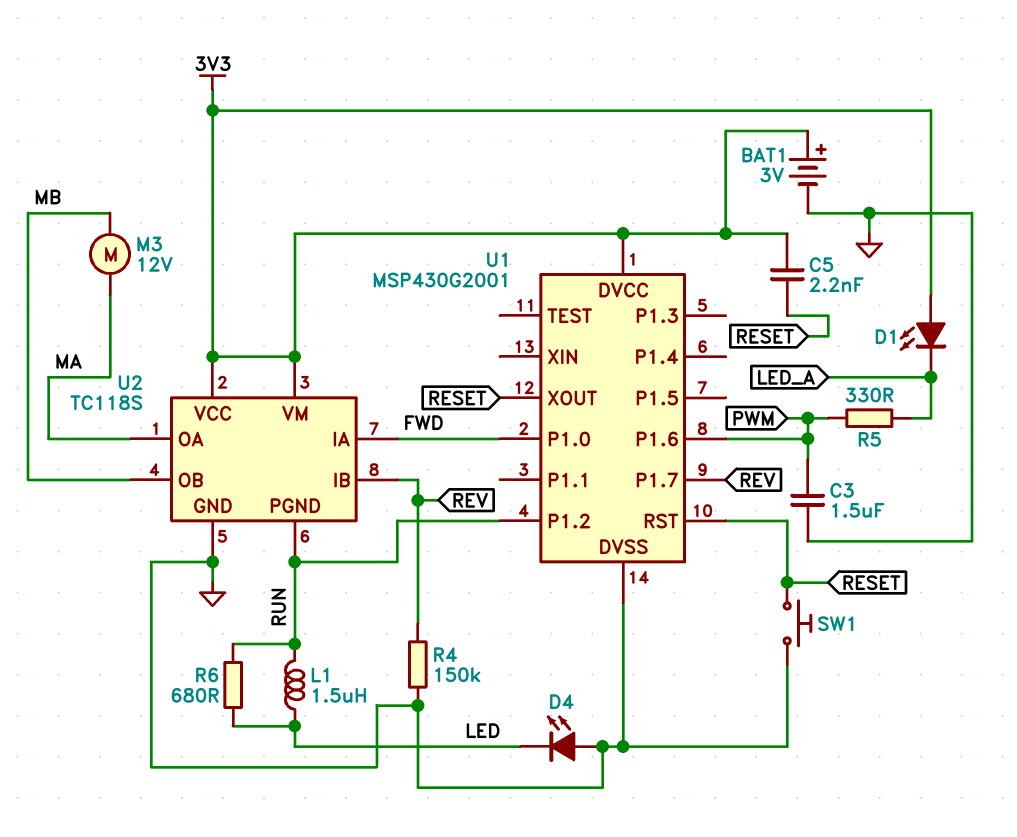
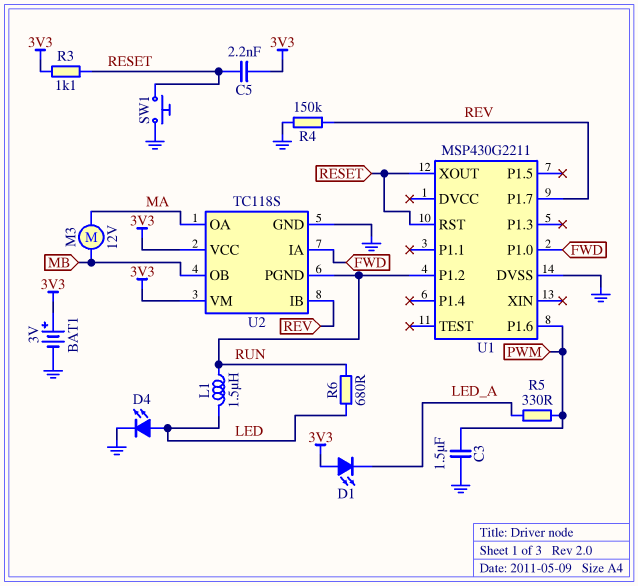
D4: LED (A GND, K LED) -> LED (A LED, K GND)
R3: none -> 1.1k (3V3, RESET)
U1: MSP430G2001 -> MSP430G2211
U1 pin DVCC: 3V3 -> none

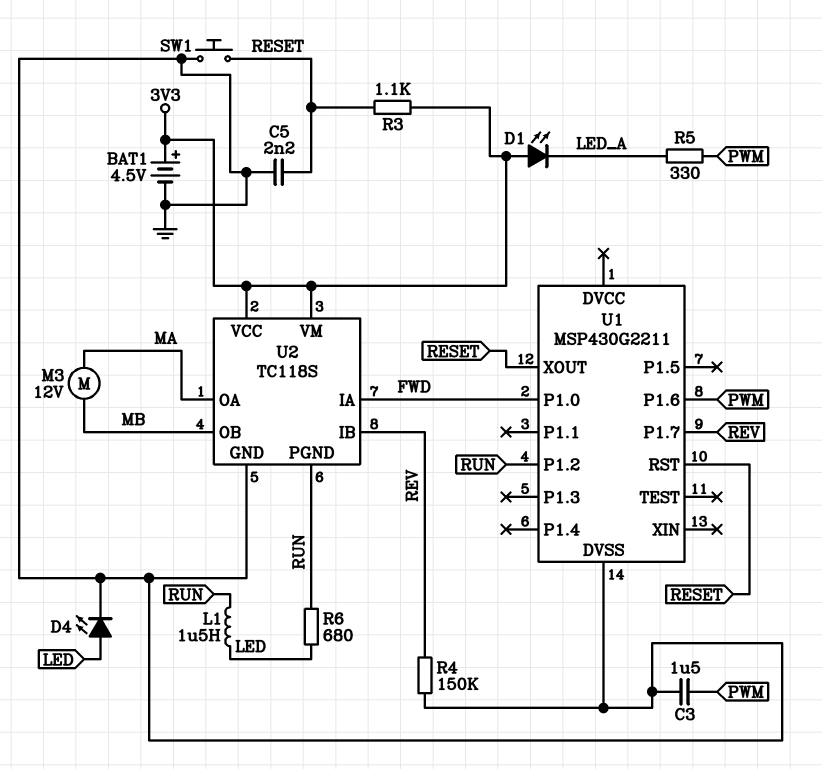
BAT1: 3V (plus 3V3, minus GND) -> 4.5V (plus 3V3, minus GND)
C5: 2.2nF (3V3, RESET) -> 2.2nF (GND, RESET)

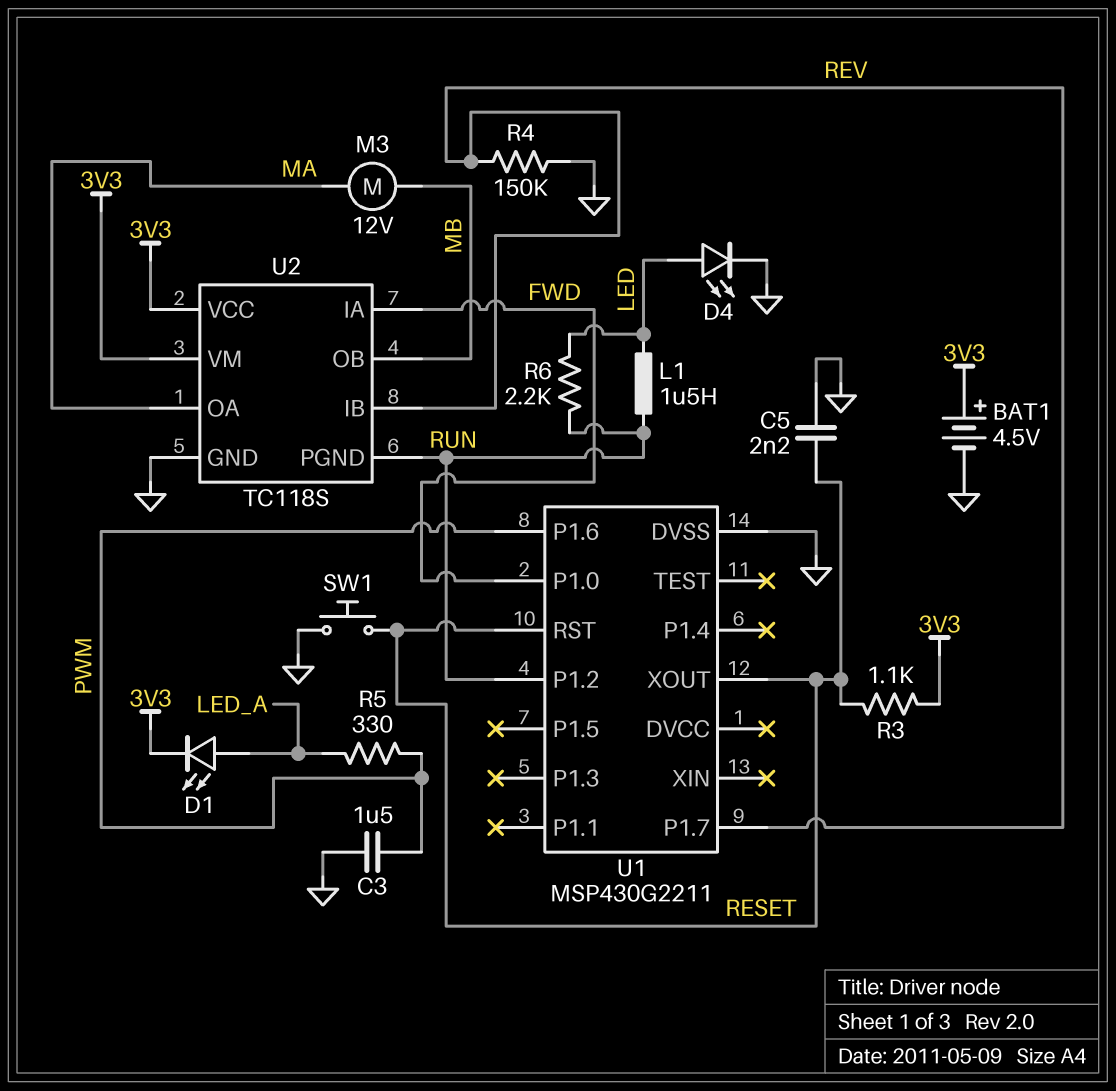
D1: LED (A 3V3, K LED_A) -> LED (A LED_A, K 3V3)
R6: 680 (LED, RUN) -> 2.2k (LED, RUN)

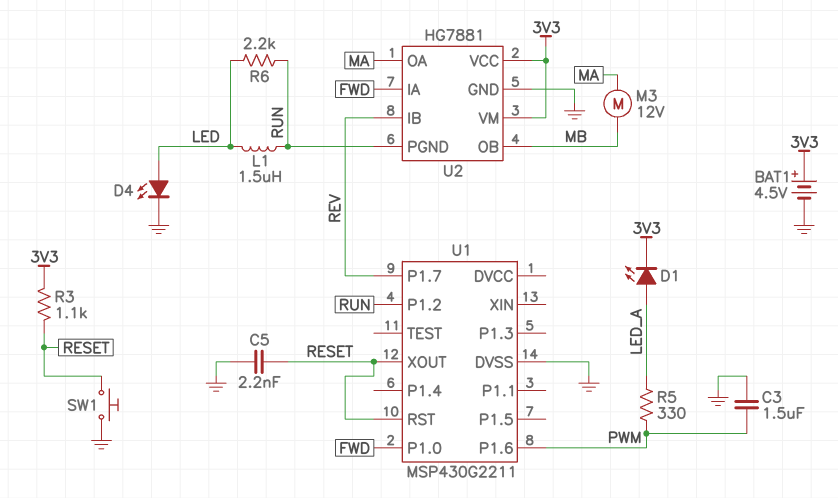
R4: 150k (GND, REV) -> none
U2: TC118S -> HG7881

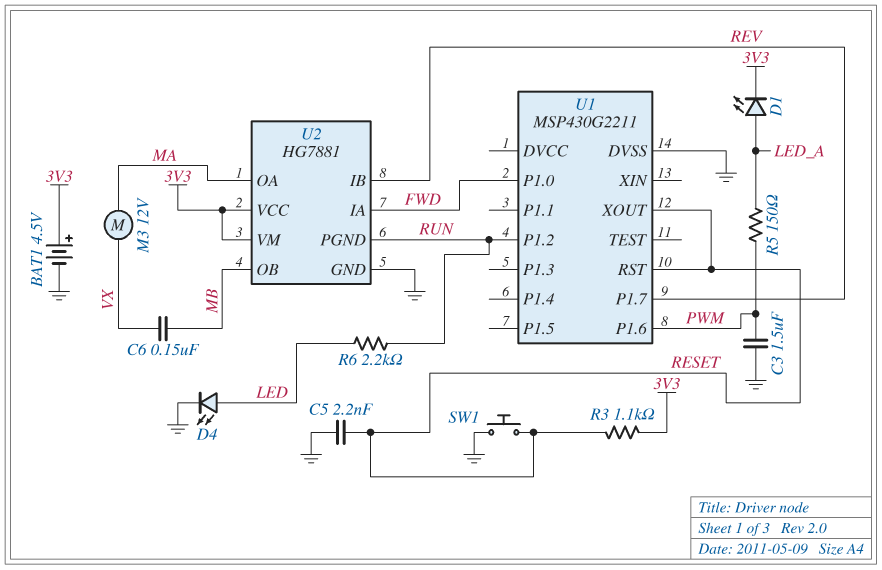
C6: none -> 150nF (MB, VX)
L1: 1.5uH (LED, RUN) -> none
M3: motor 12V (MA, MB) -> motor 12V (MA, VX)
R5: 330 (LED_A, PWM) -> 150 (LED_A, PWM)

